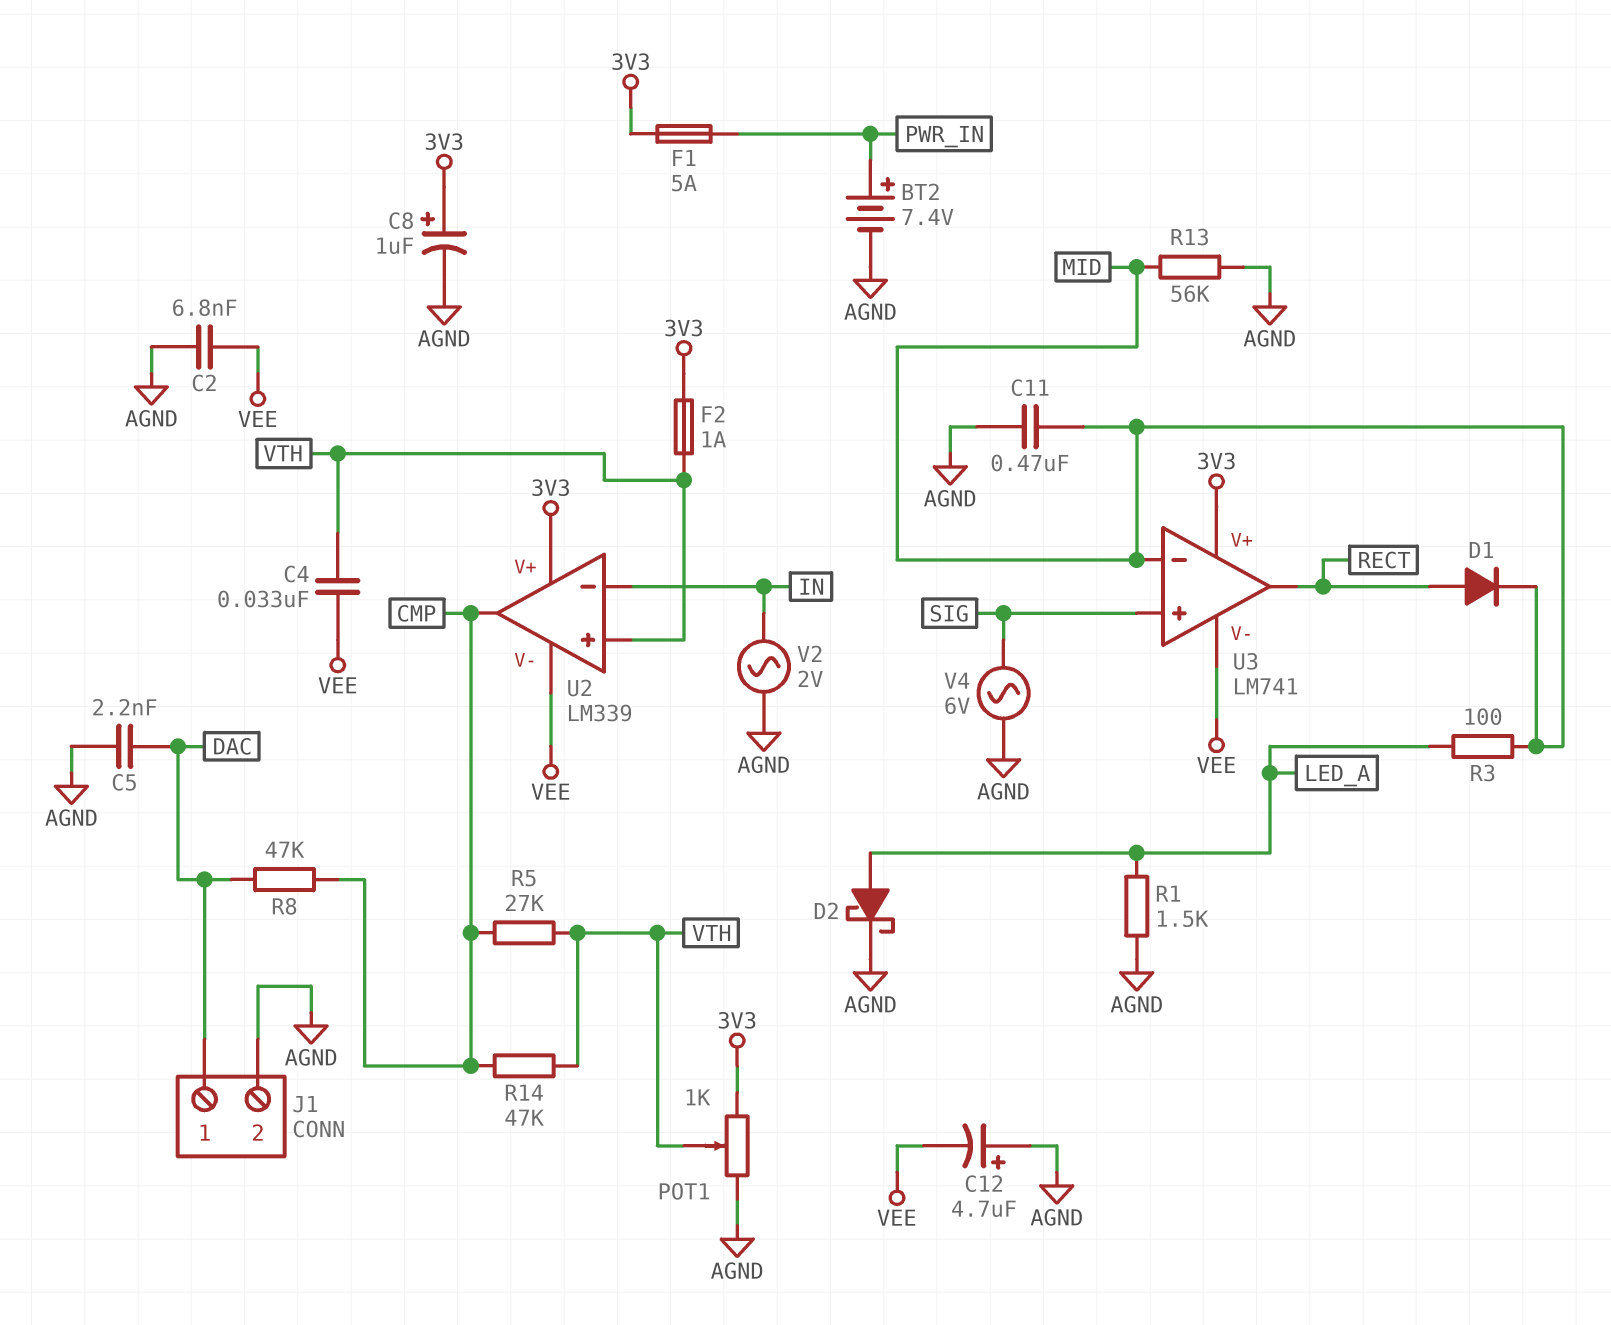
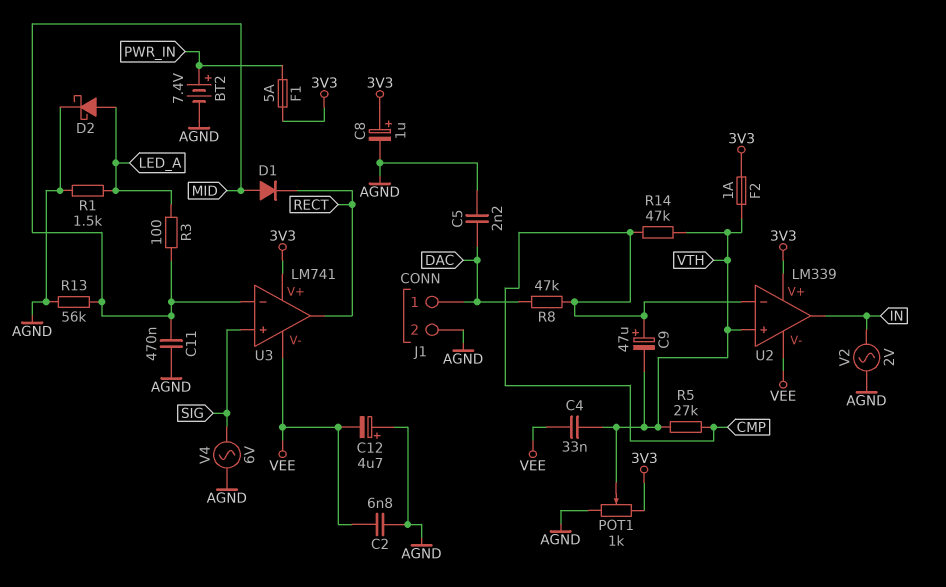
C9: none -> 47uF (plus CMP, minus VTH)
D1: diode (A RECT, K MID) -> diode (A MID, K RECT)
U2 pin in-: IN -> CMP
U2 pin out: CMP -> IN

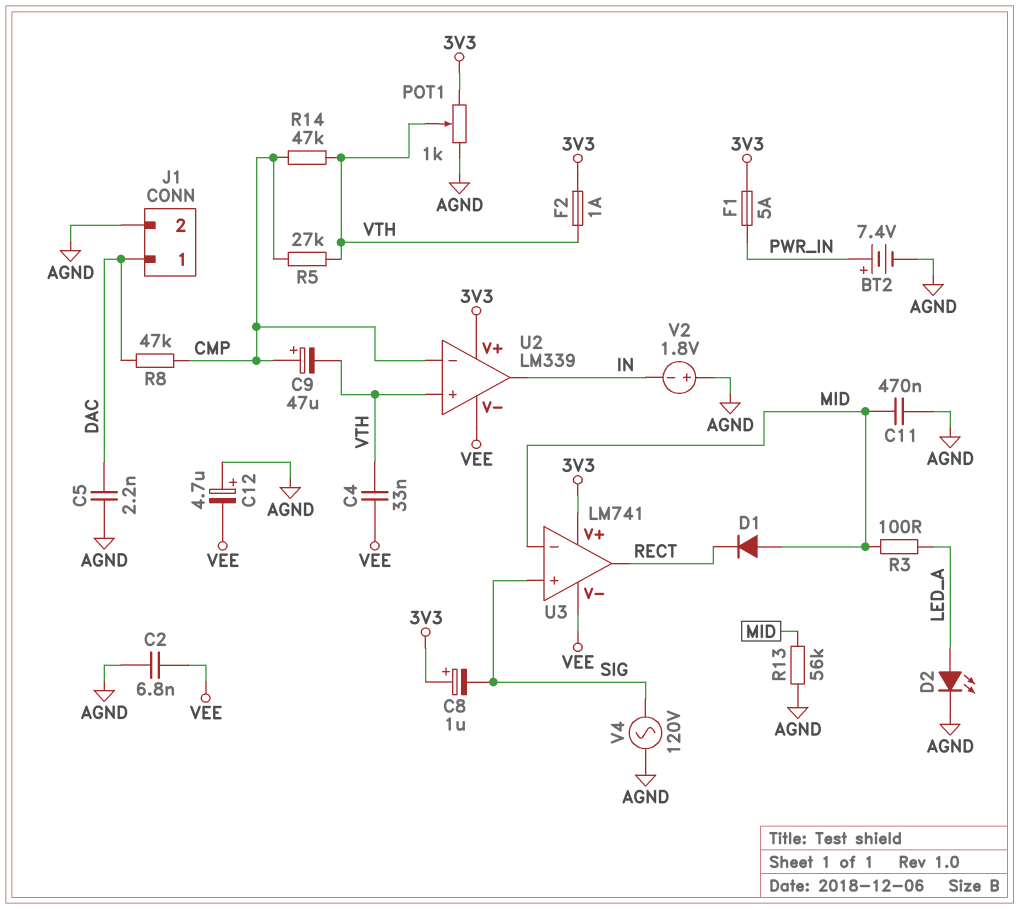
C8: 1uF (plus 3V3, minus AGND) -> 1uF (plus 3V3, minus SIG)
D2: schottky (A LED_A, K AGND) -> LED (A LED_A, K AGND)
R1: 1.5k (AGND, LED_A) -> none
V2: AC 2V (AGND, IN) -> 1.8V (plus AGND, minus IN)
V4: AC 6V (AGND, SIG) -> AC 120V (AGND, SIG)

